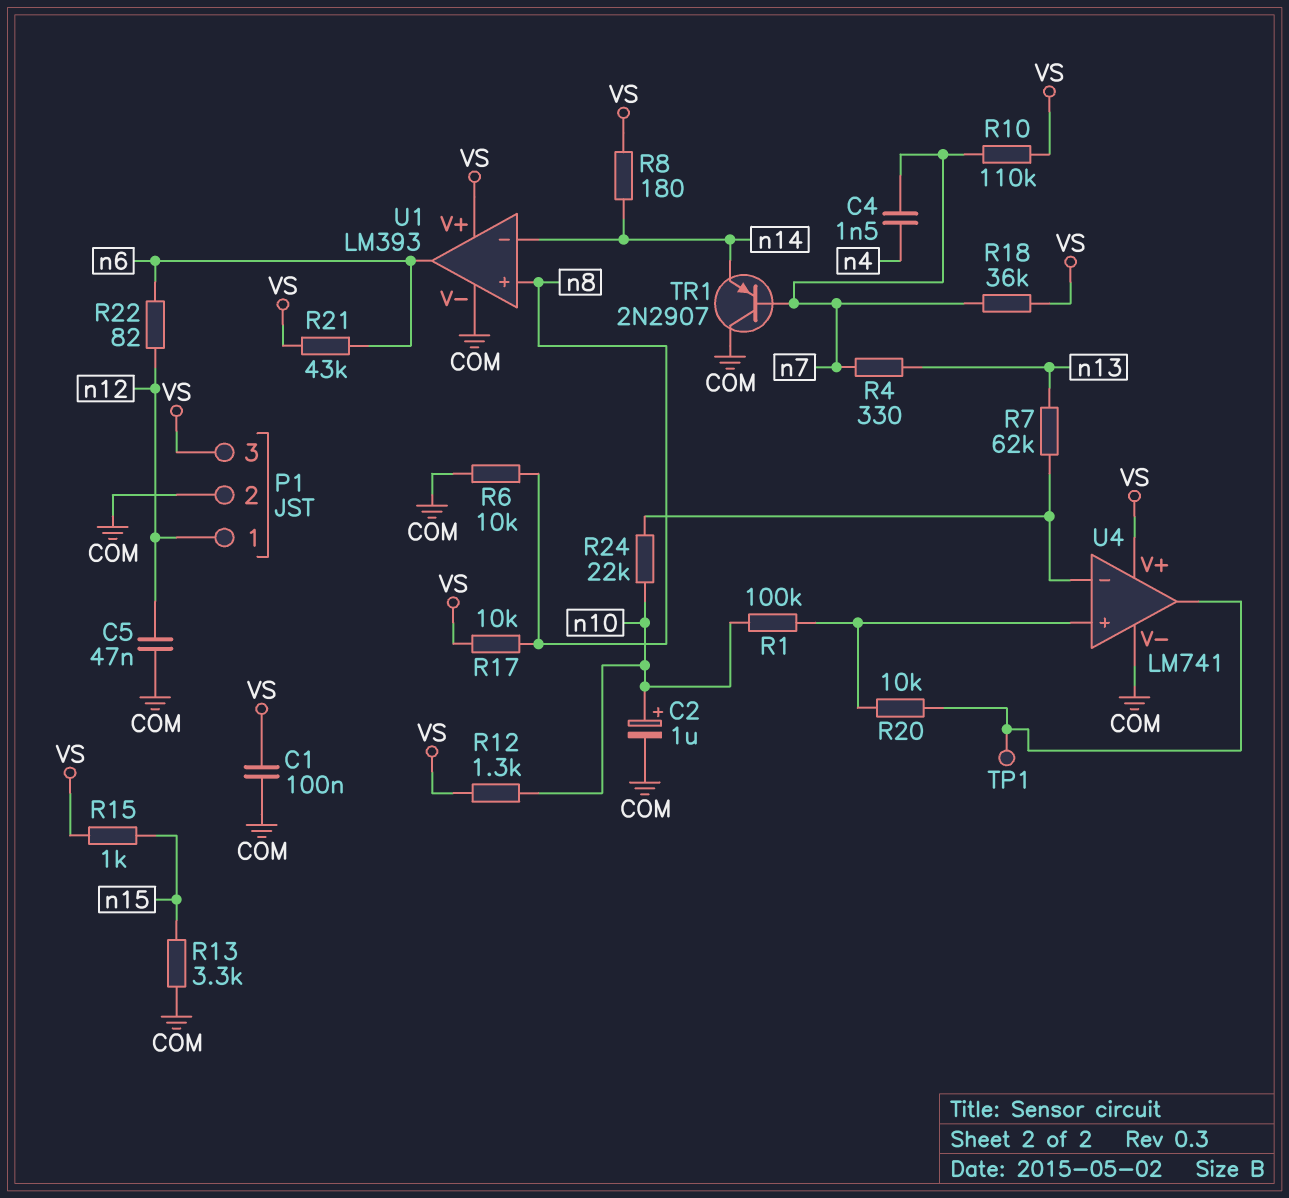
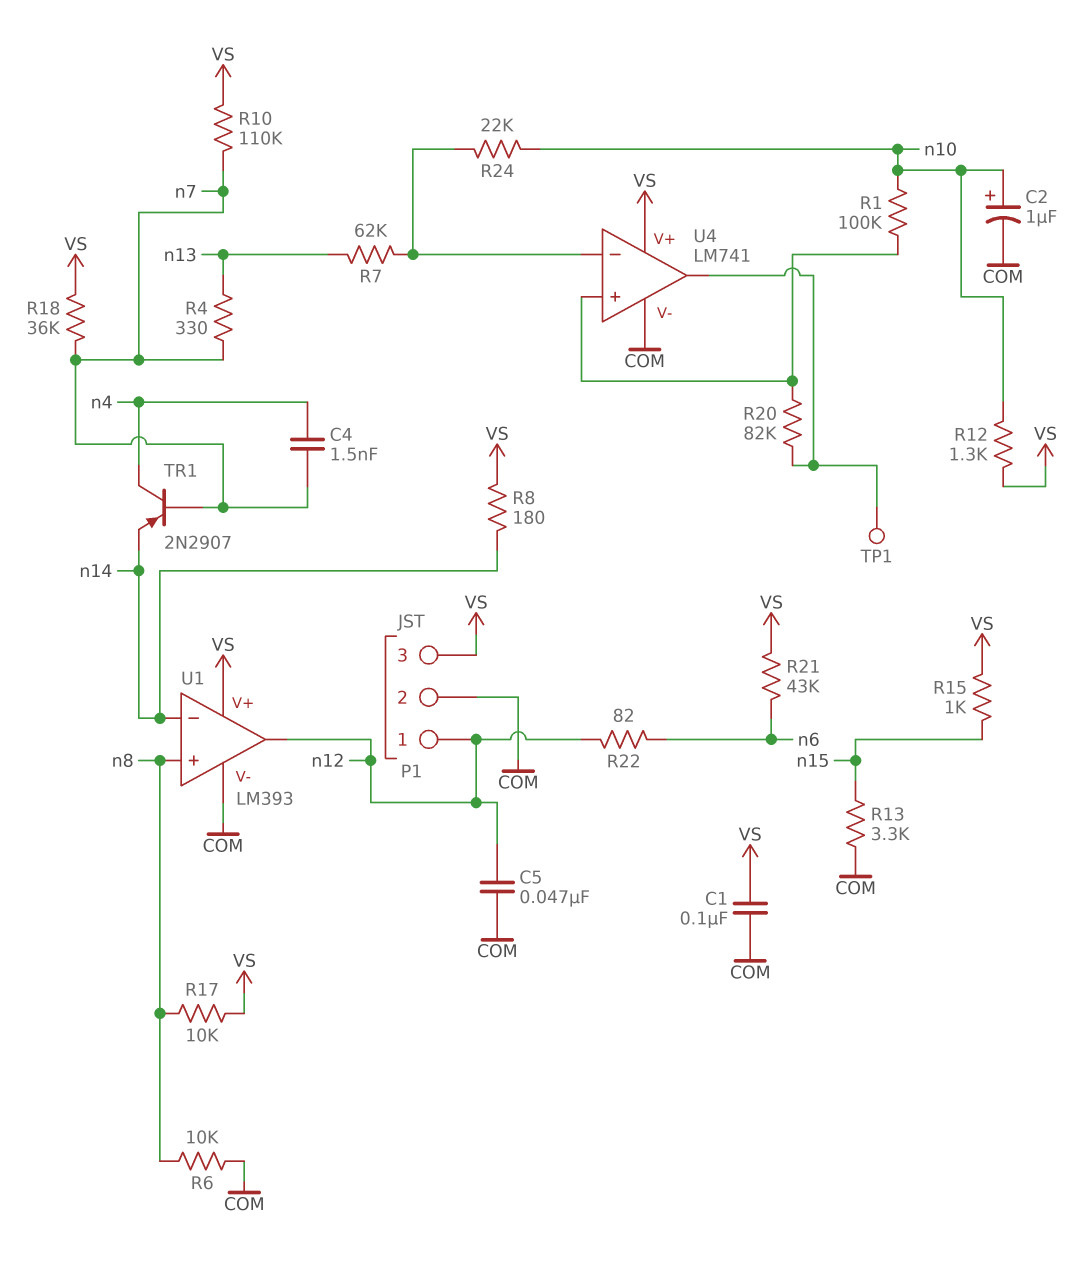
R20: 10k (U4/in+, U4/out) -> 82k (U4/in+, U4/out)
TR1: PNP 2N2907 (B n7, C COM, E n14) -> PNP 2N2907 (B n7, C n4, E n14)
U1 pin out: n6 -> n12

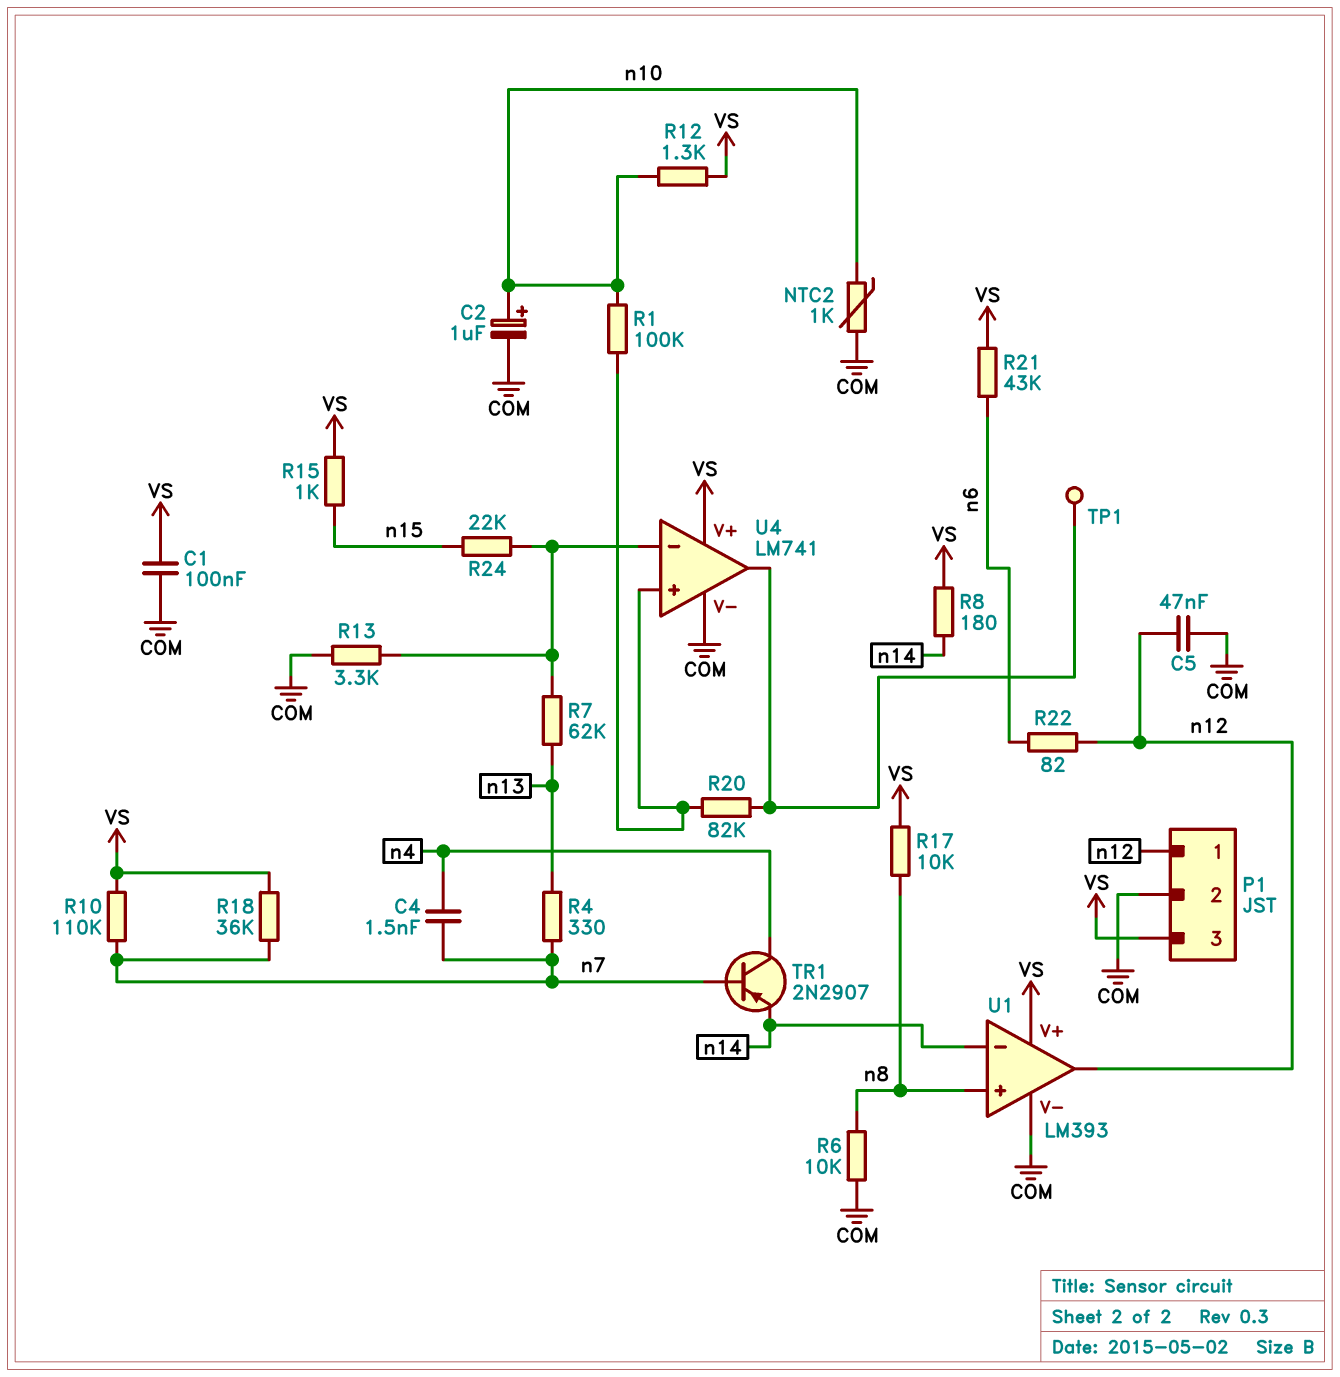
NTC2: none -> 1k (COM, n10)
R13: 3.3k (COM, n15) -> 3.3k (COM, U4/in-)
R24: 22k (U4/in-, n10) -> 22k (U4/in-, n15)

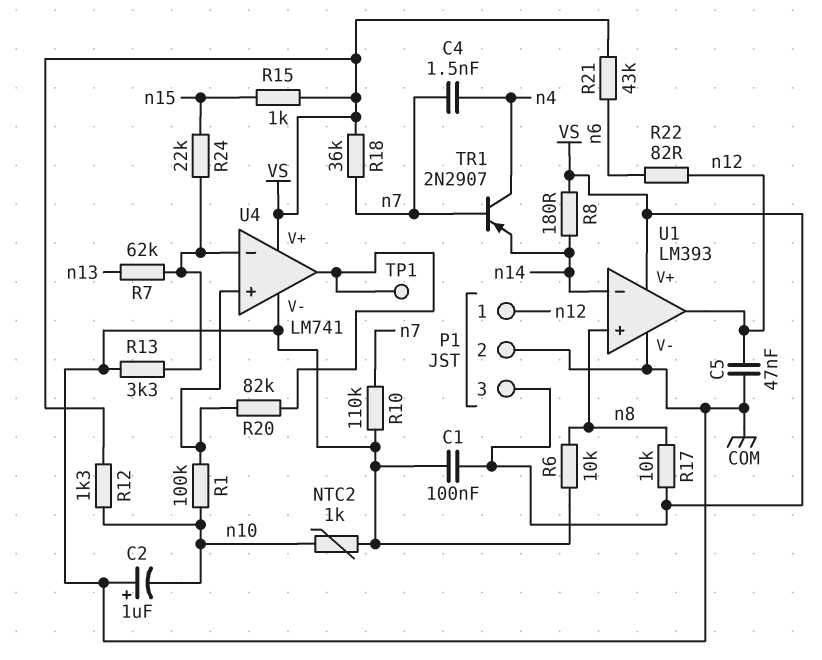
C2: 1uF (plus n10, minus COM) -> 1uF (plus COM, minus n10)
R4: 330 (n7, n13) -> none
R10: 110k (VS, n7) -> 110k (COM, n7)

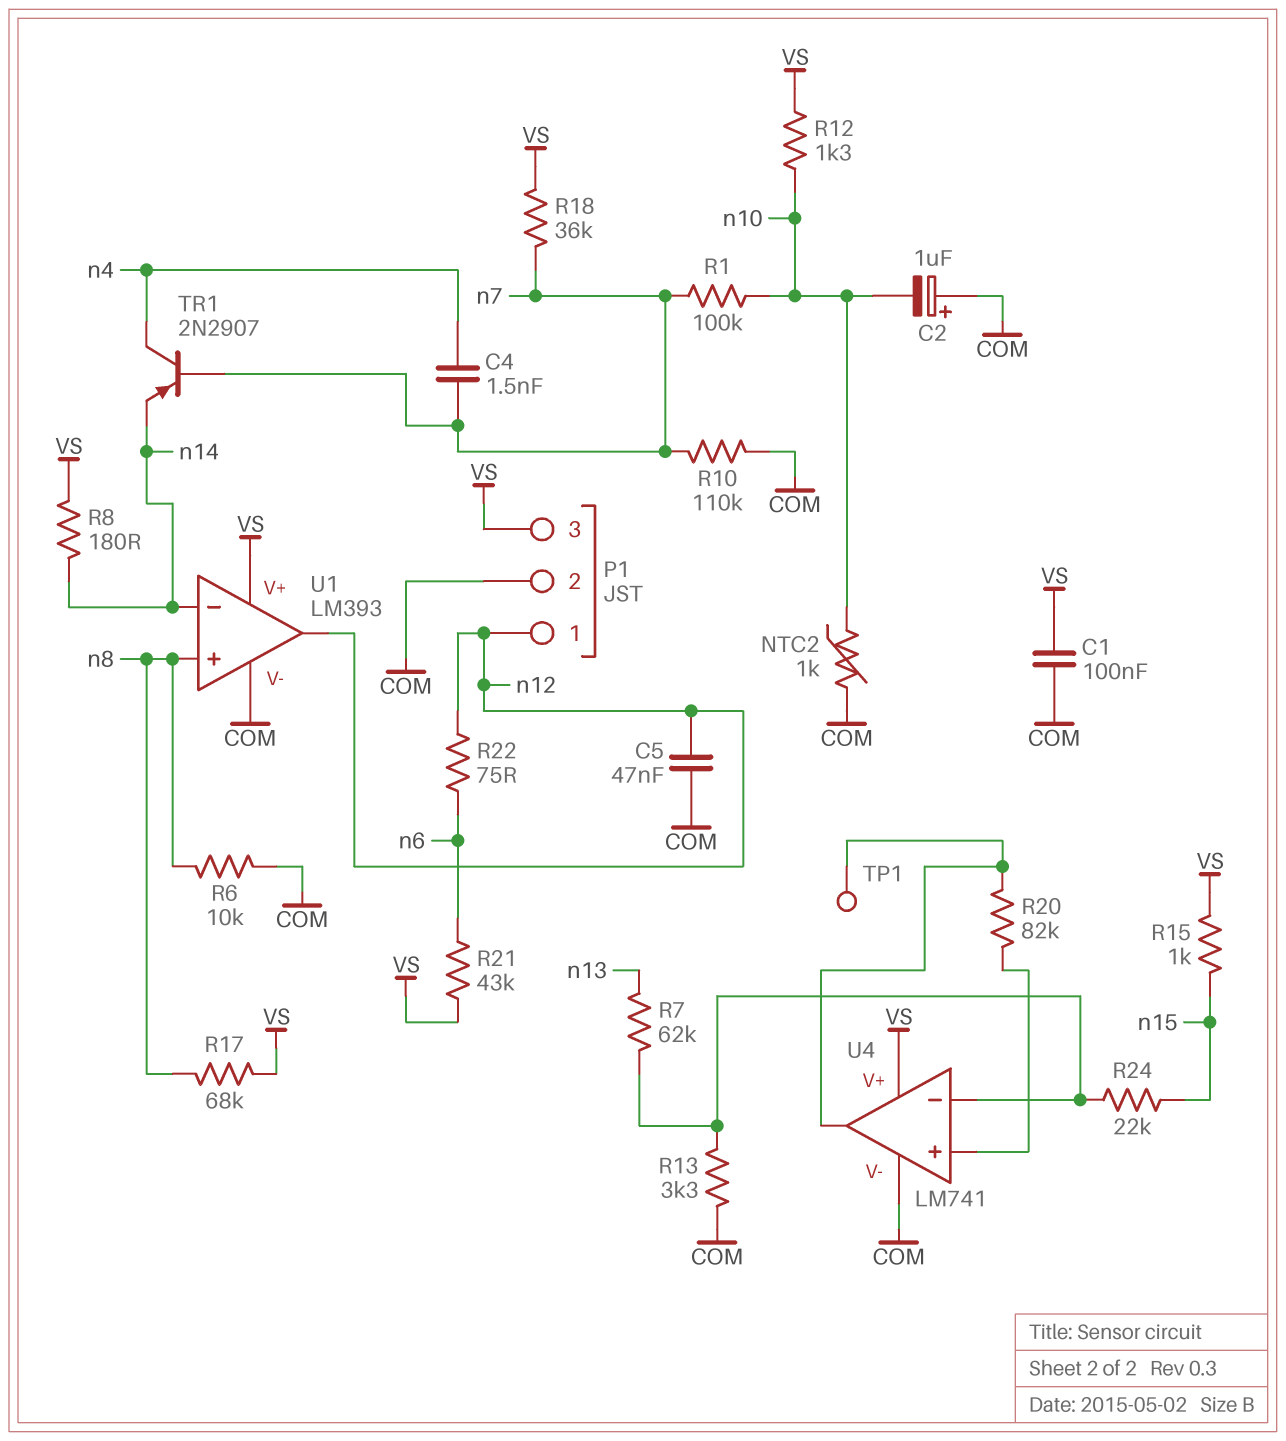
R1: 100k (U4/in+, n10) -> 100k (n7, n10)
R17: 10k (VS, n8) -> 68k (VS, n8)
R22: 82 (n6, n12) -> 75 (n6, n12)

